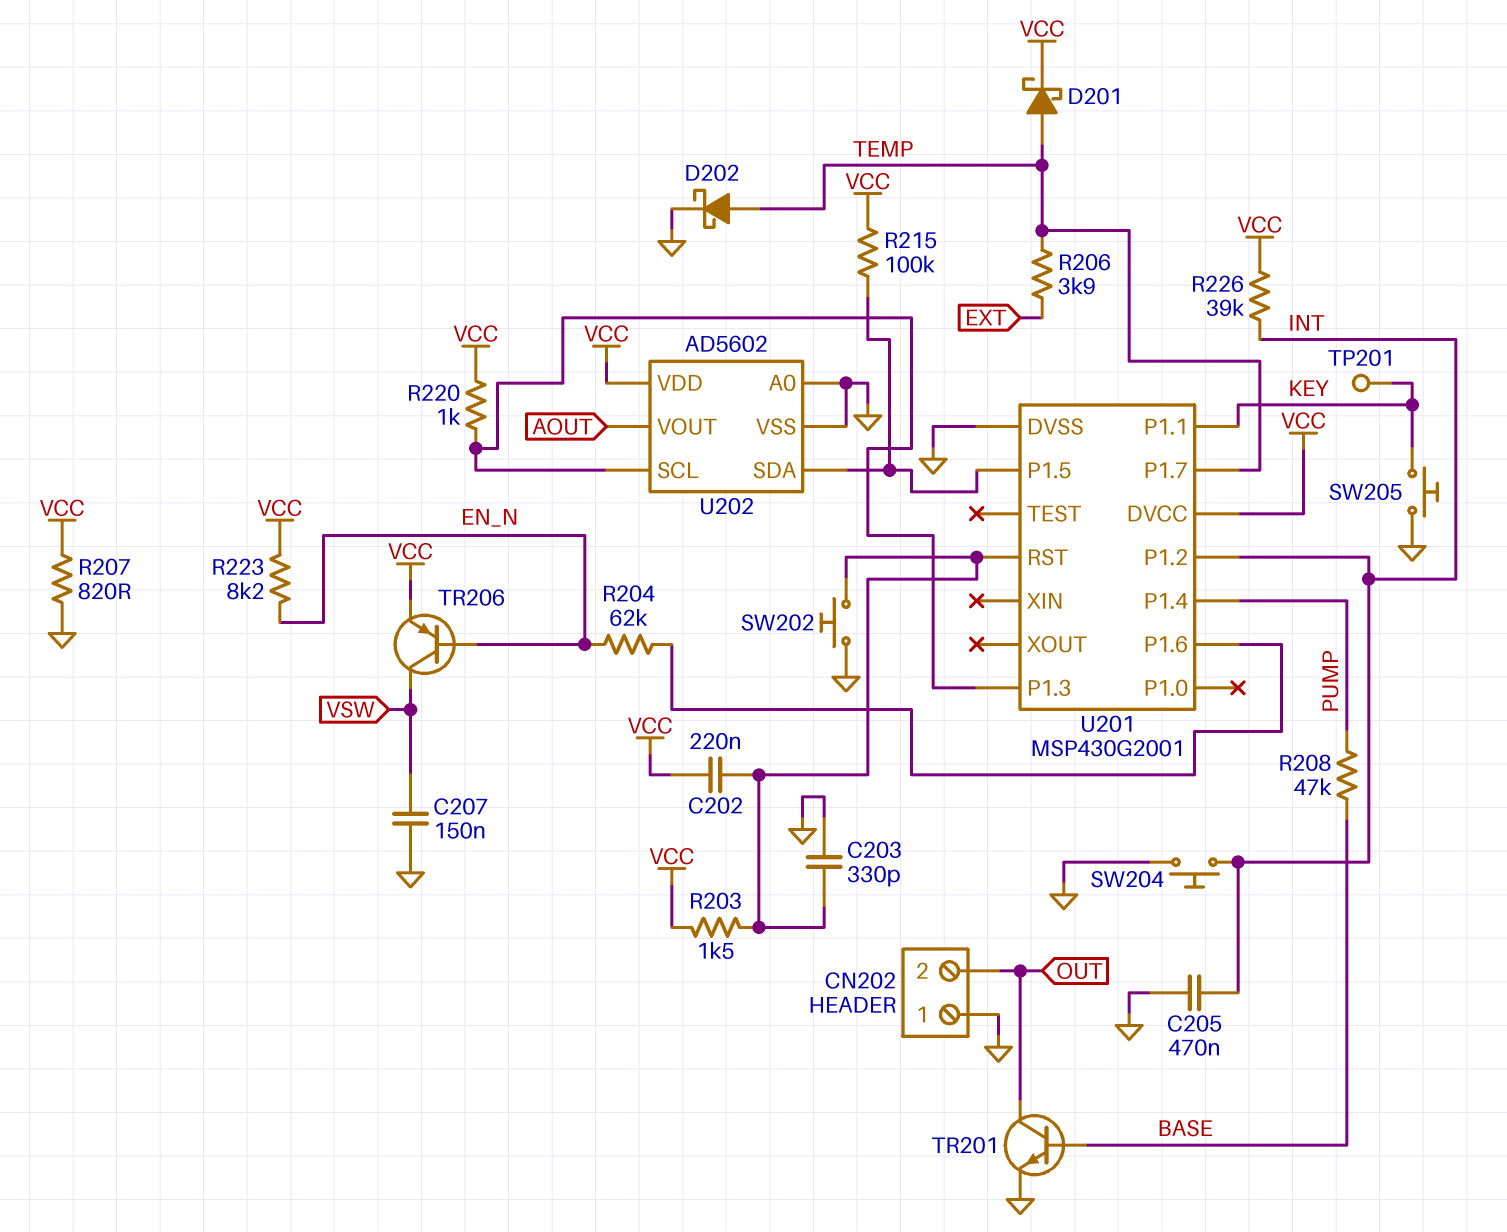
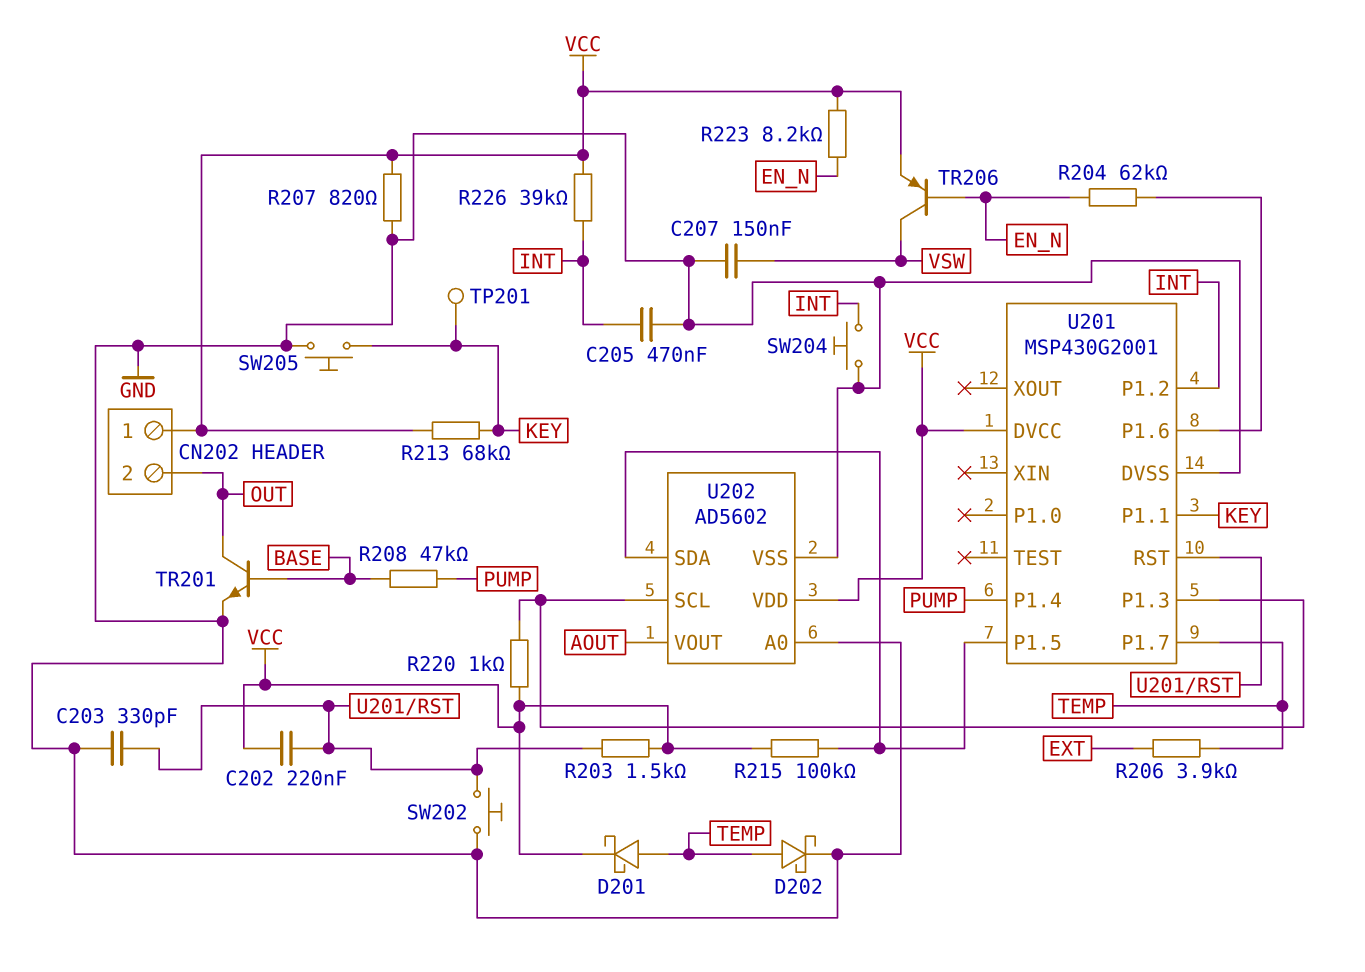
CN202 pin 1: GND -> VCC
R213: none -> 68k (KEY, VCC)

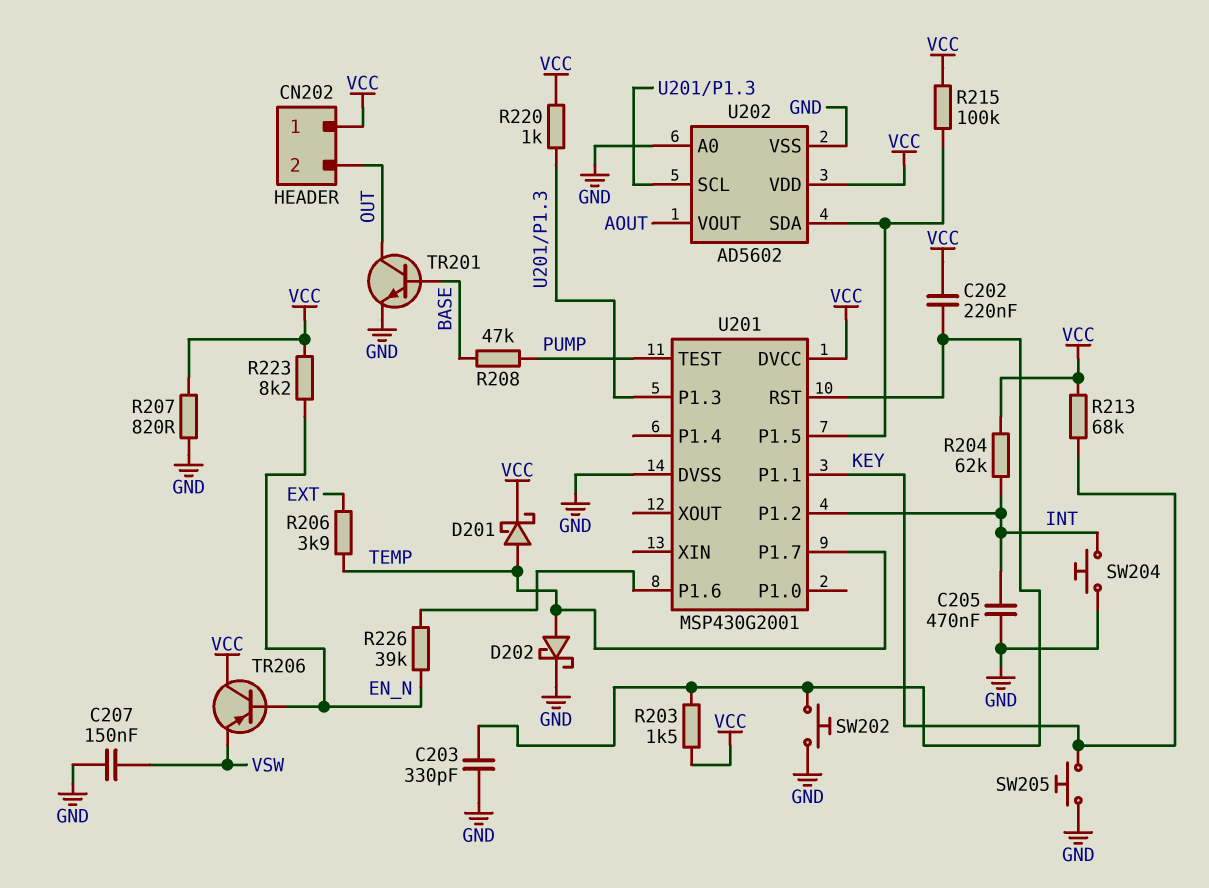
R204: 62k (EN_N, U201/P1.6) -> 62k (INT, VCC)
R226: 39k (INT, VCC) -> 39k (EN_N, U201/P1.6)
TP201: test point (KEY) -> none
TR206: PNP (B EN_N, C VSW, E VCC) -> PNP (B EN_N, C VCC, E VSW)
U201 pin P1.4: PUMP -> none
U201 pin TEST: none -> PUMP

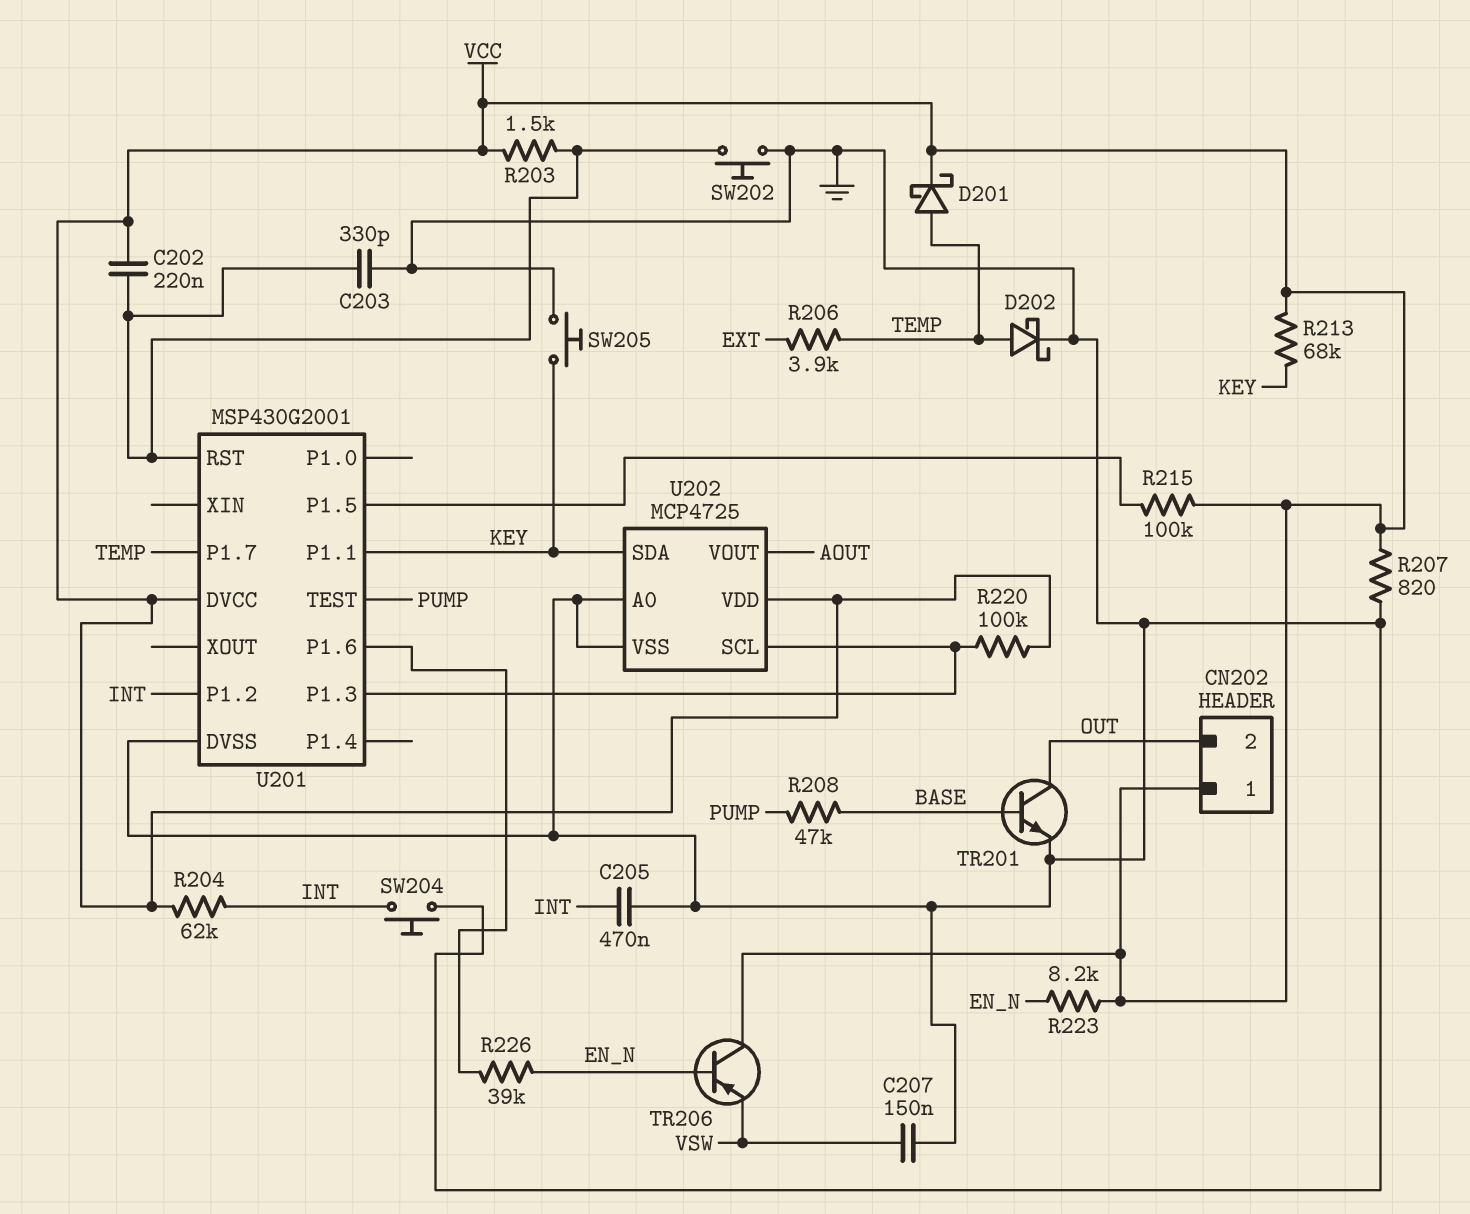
R220: 1k (U201/P1.3, VCC) -> 100k (U201/P1.3, VCC)
U202: AD5602 -> MCP4725
U202 pin SDA: U201/P1.5 -> KEY

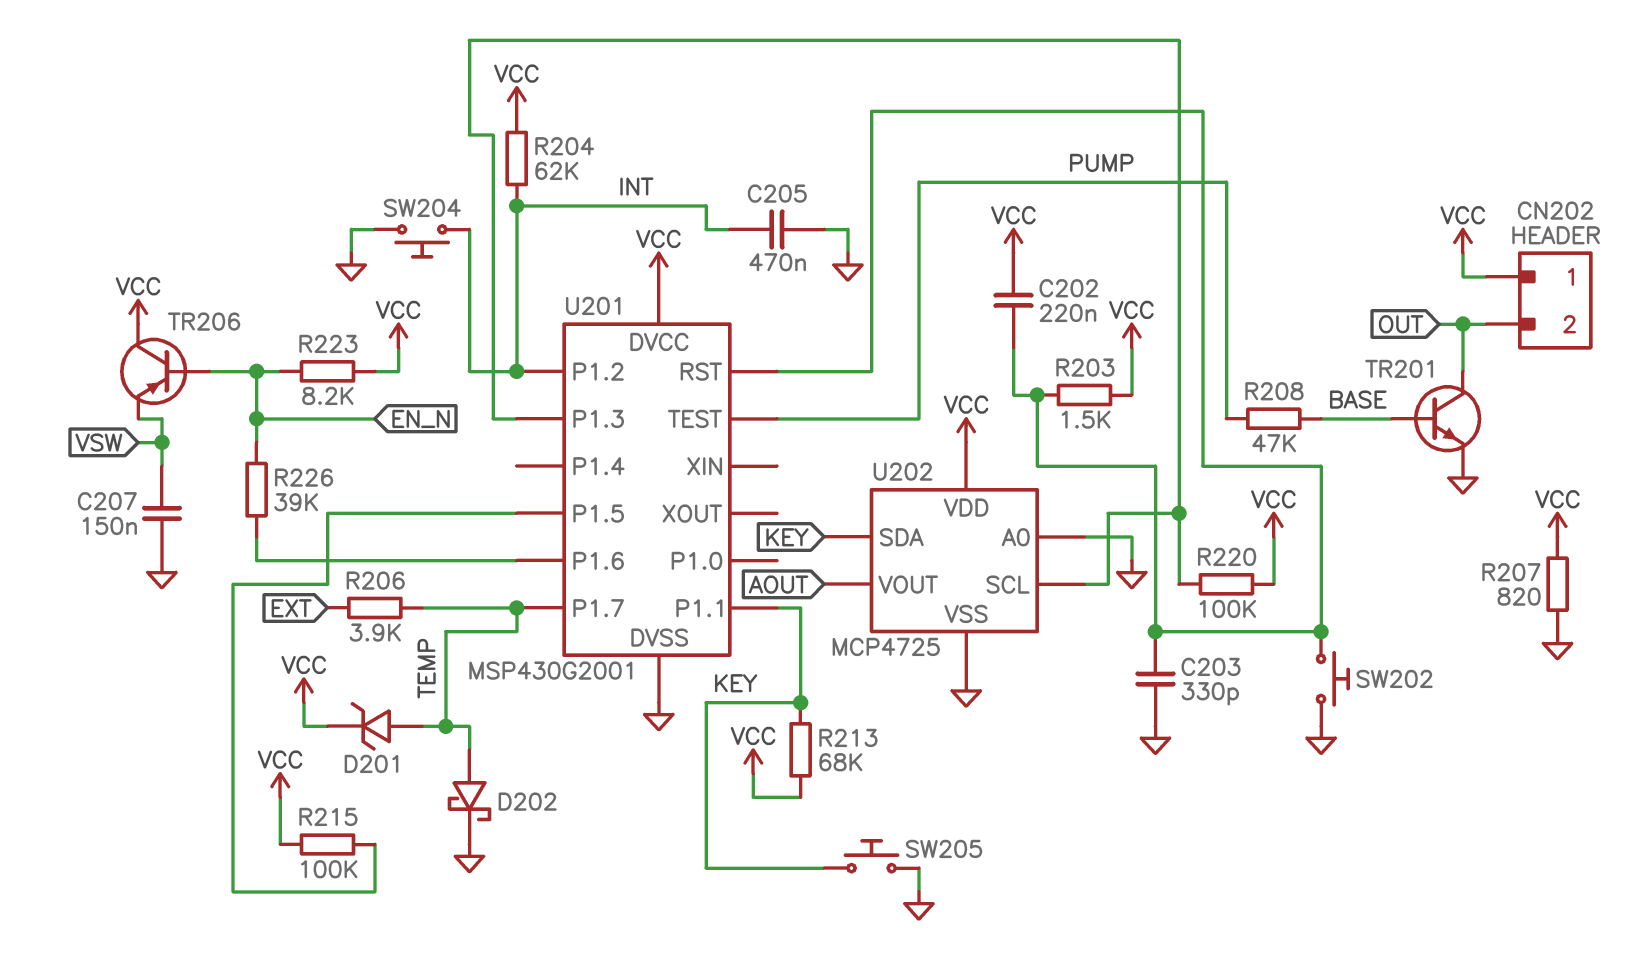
D201: schottky (A TEMP, K VCC) -> zener (A TEMP, K VCC)

